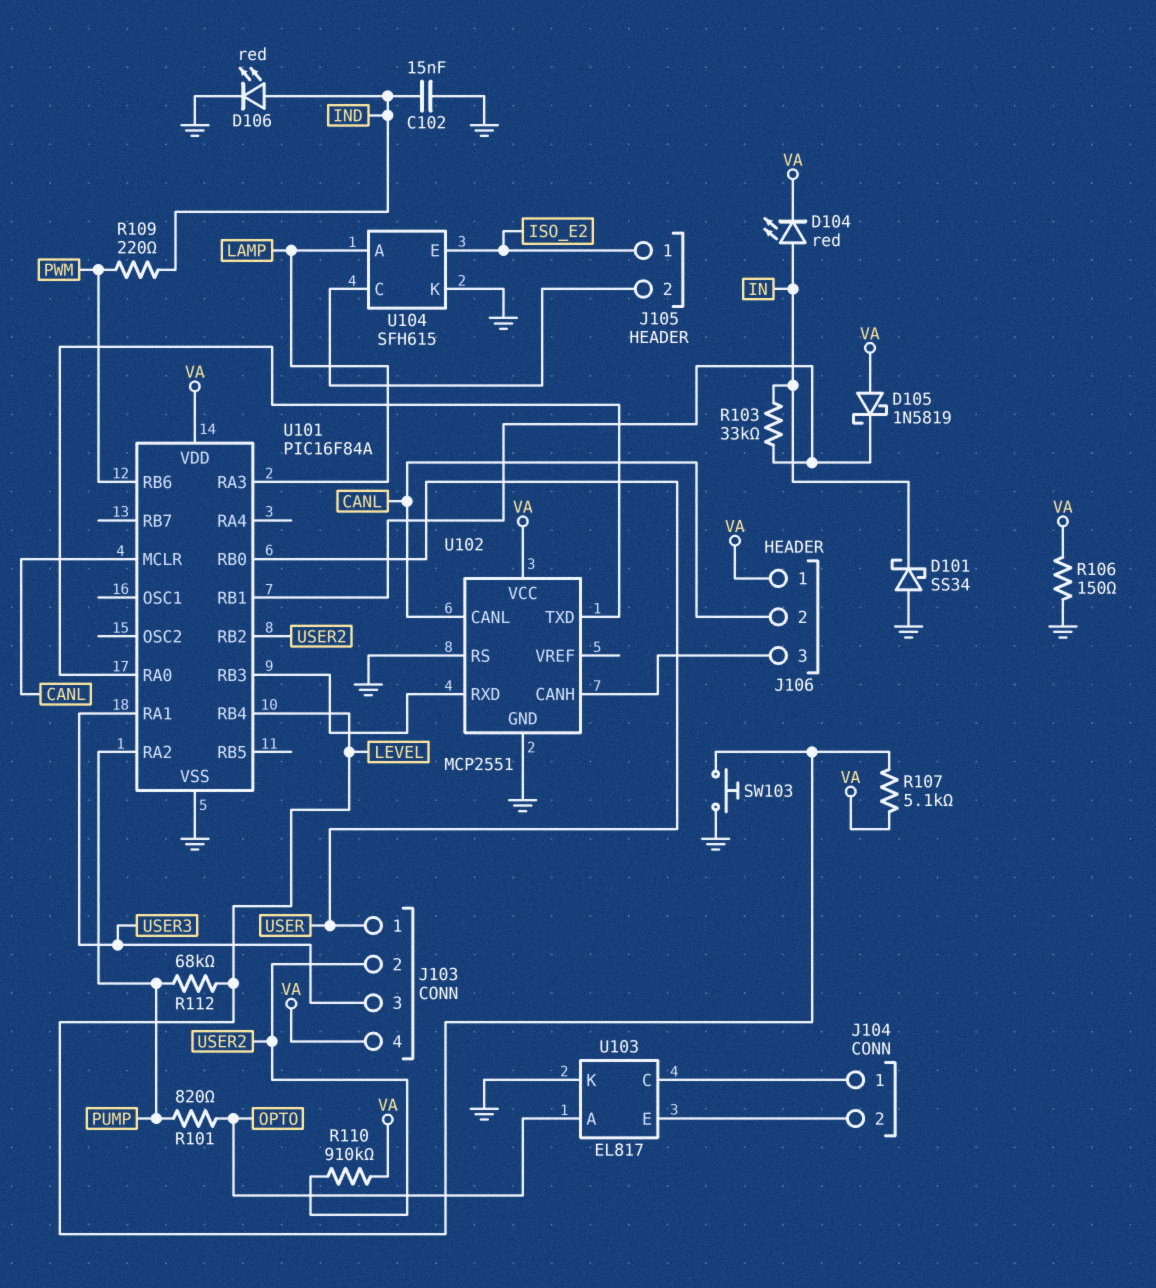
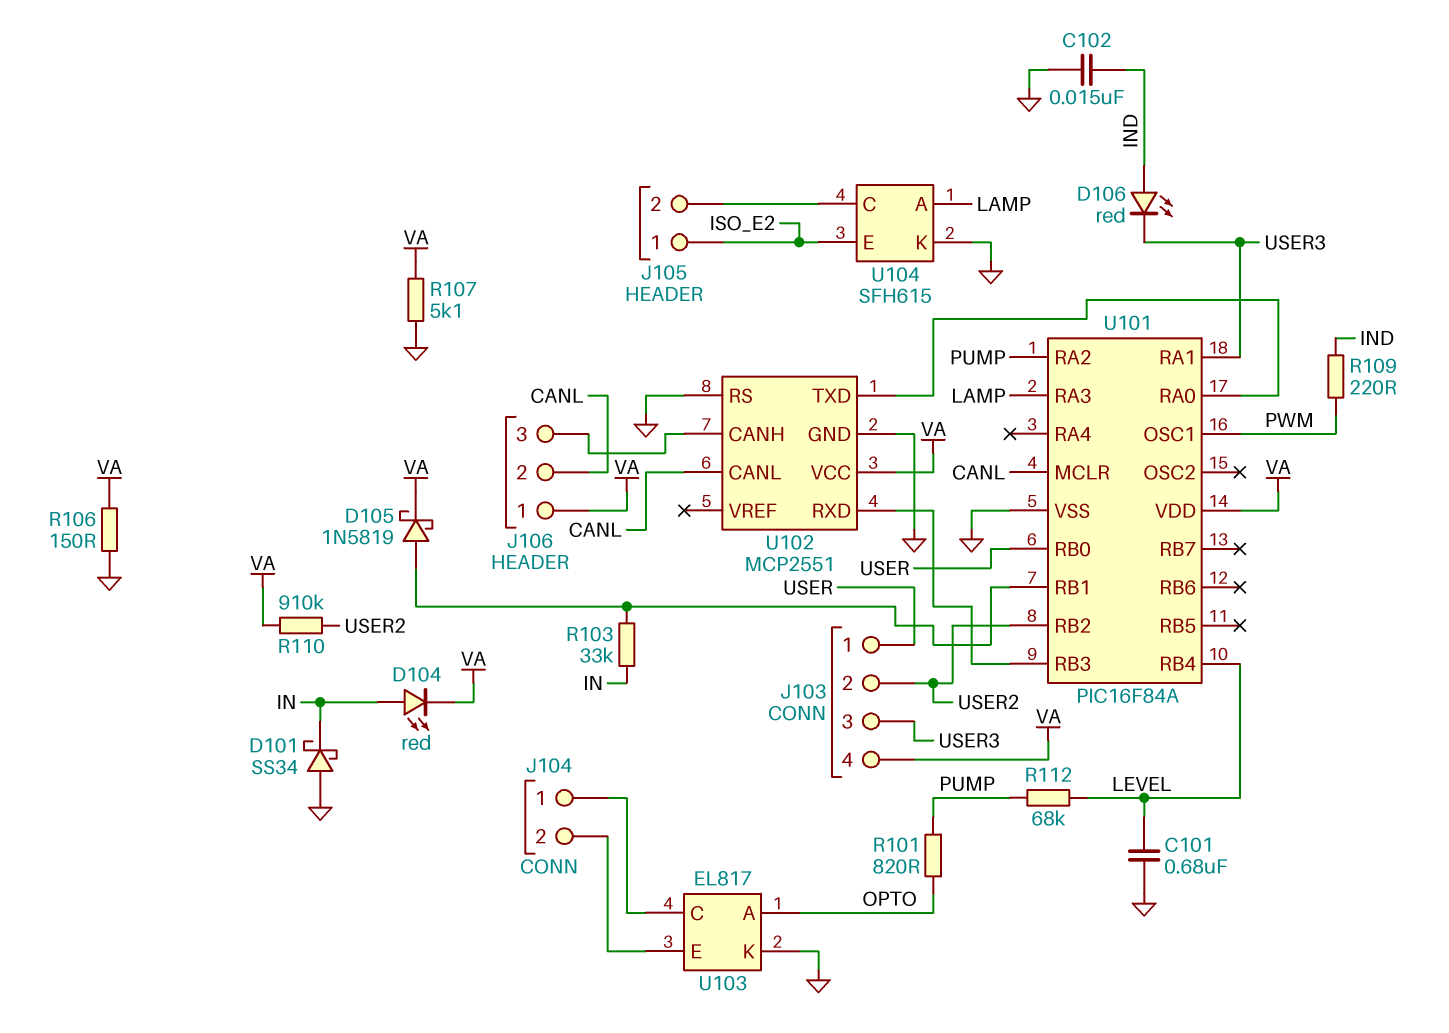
C101: none -> 680nF (GND, LEVEL)
D105: schottky 1N5819 (A VA, K U101/RB1) -> schottky 1N5819 (A U101/RB1, K VA)
D106: LED red (A IND, K GND) -> LED red (A IND, K USER3)
R107: 5.1k (LEVEL, VA) -> 5.1k (GND, VA)
SW103: button (GND, LEVEL) -> none
U101 pin OSC1: none -> PWM
U101 pin RB6: PWM -> none

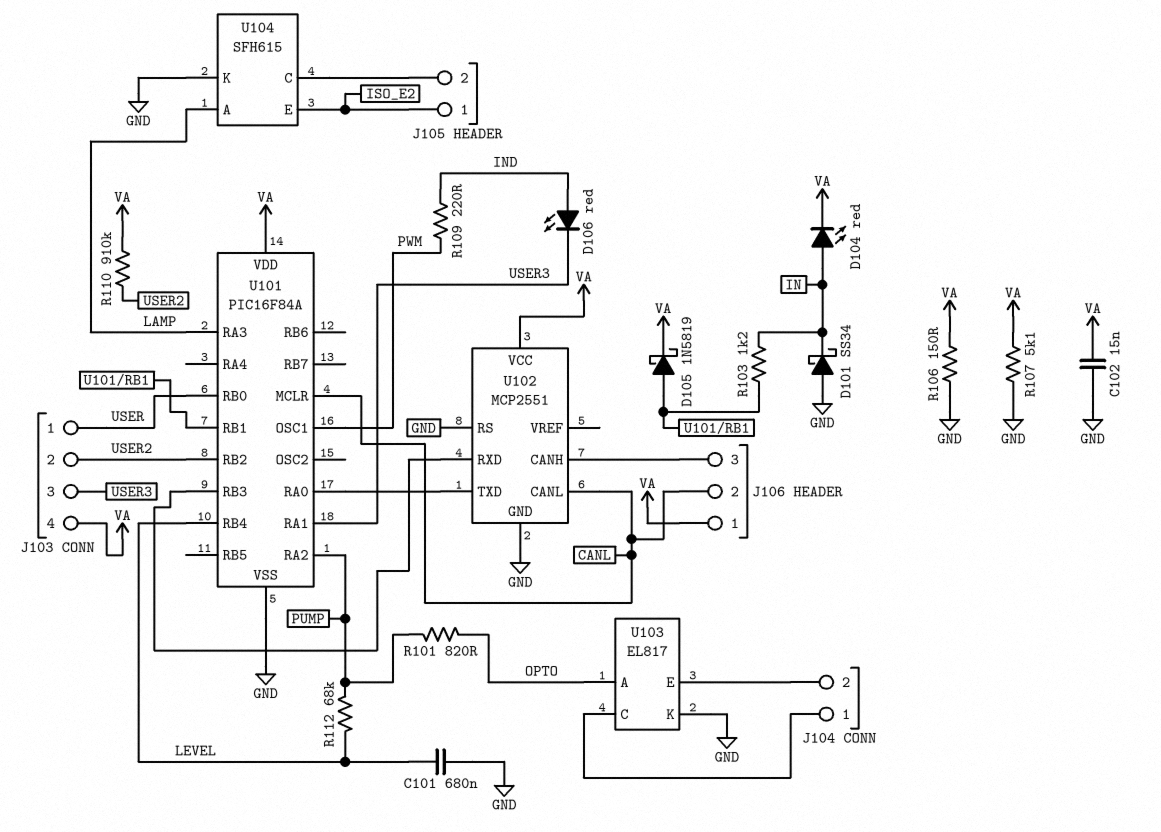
C102: 15nF (GND, IND) -> 15nF (GND, VA)
R103: 33k (IN, U101/RB1) -> 1.2k (IN, U101/RB1)

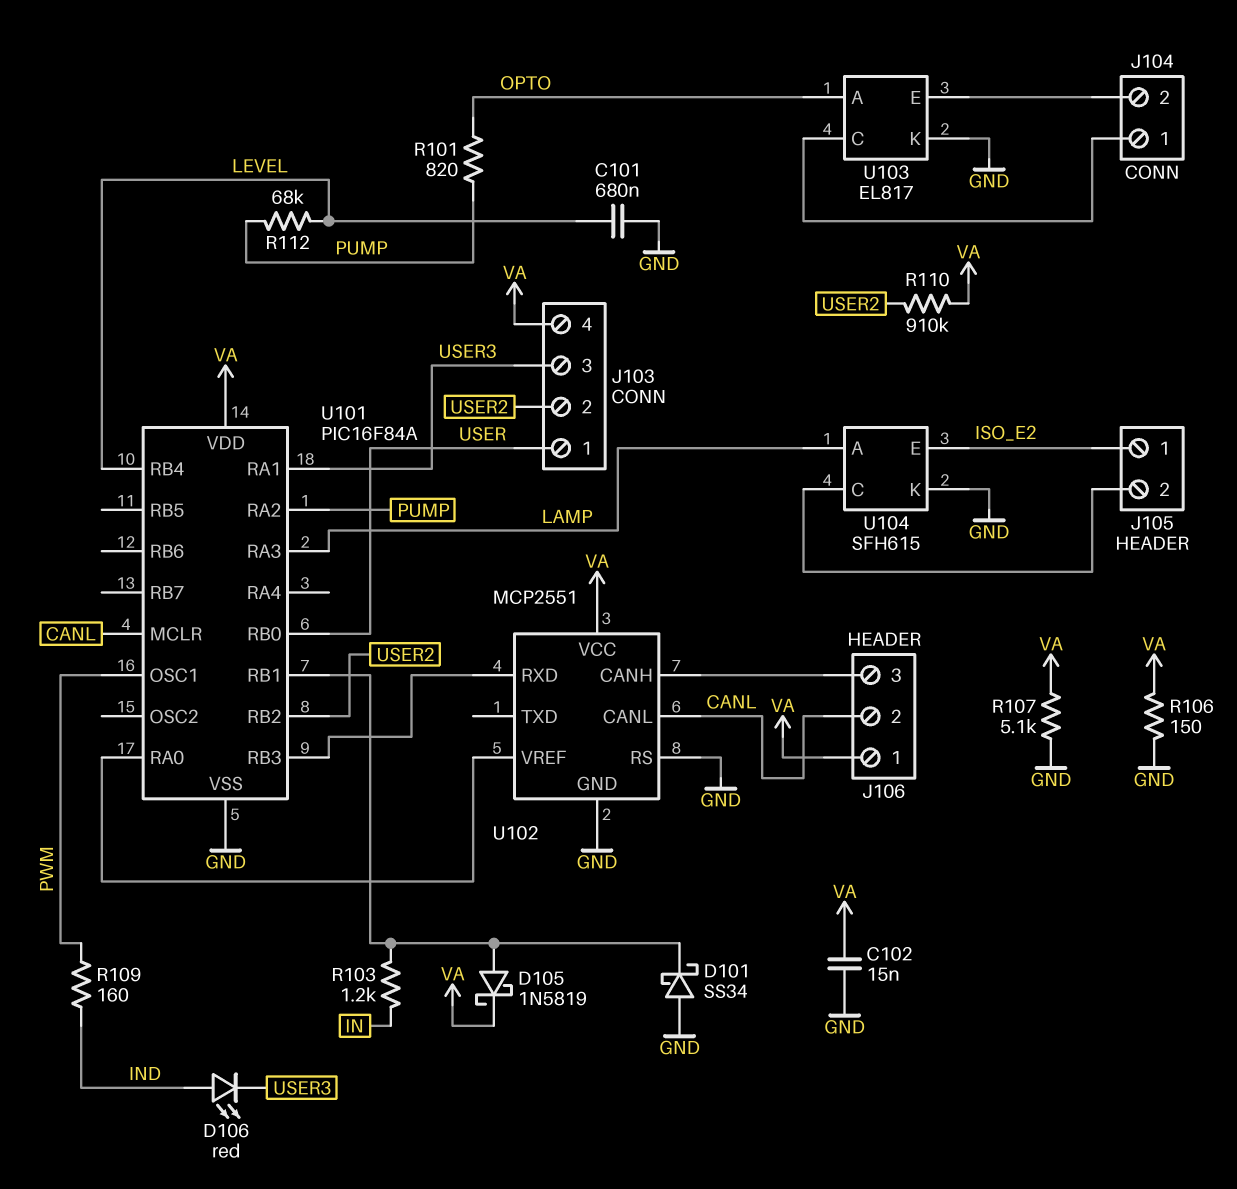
D101: schottky SS34 (A GND, K IN) -> schottky SS34 (A GND, K U101/RB1)
D104: LED red (A IN, K VA) -> none
R109: 220 (IND, PWM) -> 160 (IND, PWM)
U102 pin TXD: U101/RA0 -> none
U102 pin VREF: none -> U101/RA0

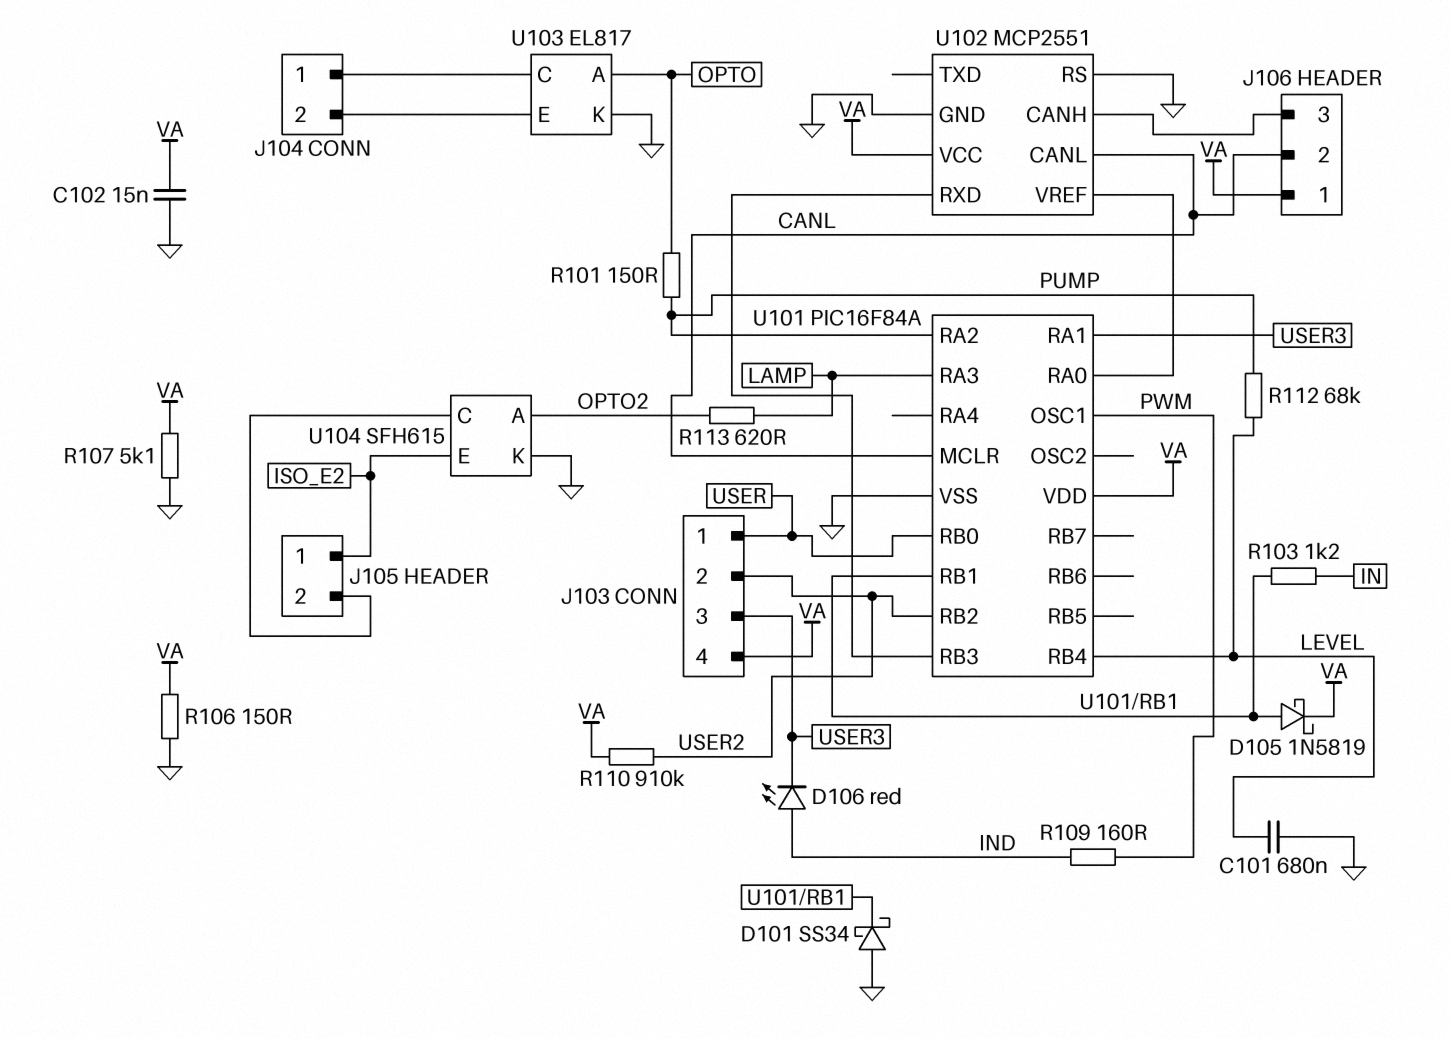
R101: 820 (OPTO, PUMP) -> 150 (OPTO, PUMP)
R113: none -> 620 (LAMP, OPTO2)
U104 pin A: LAMP -> OPTO2

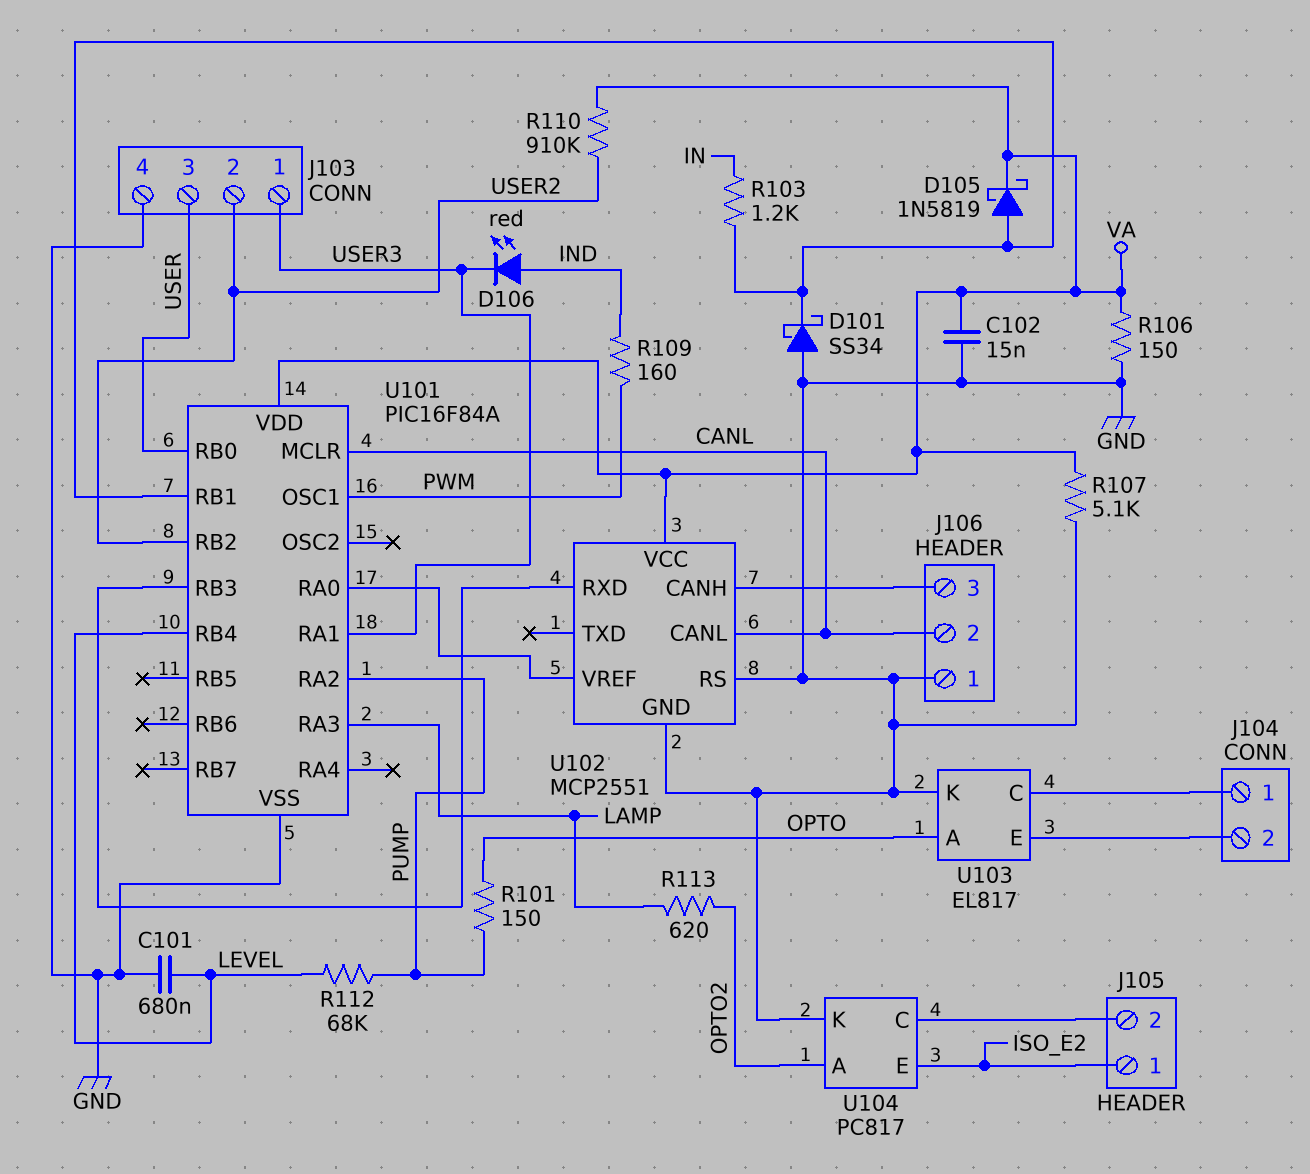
J103 pin 1: USER -> USER3
J103 pin 3: USER3 -> USER
J103 pin 4: VA -> GND
J106 pin 1: VA -> GND
U104: SFH615 -> PC817

